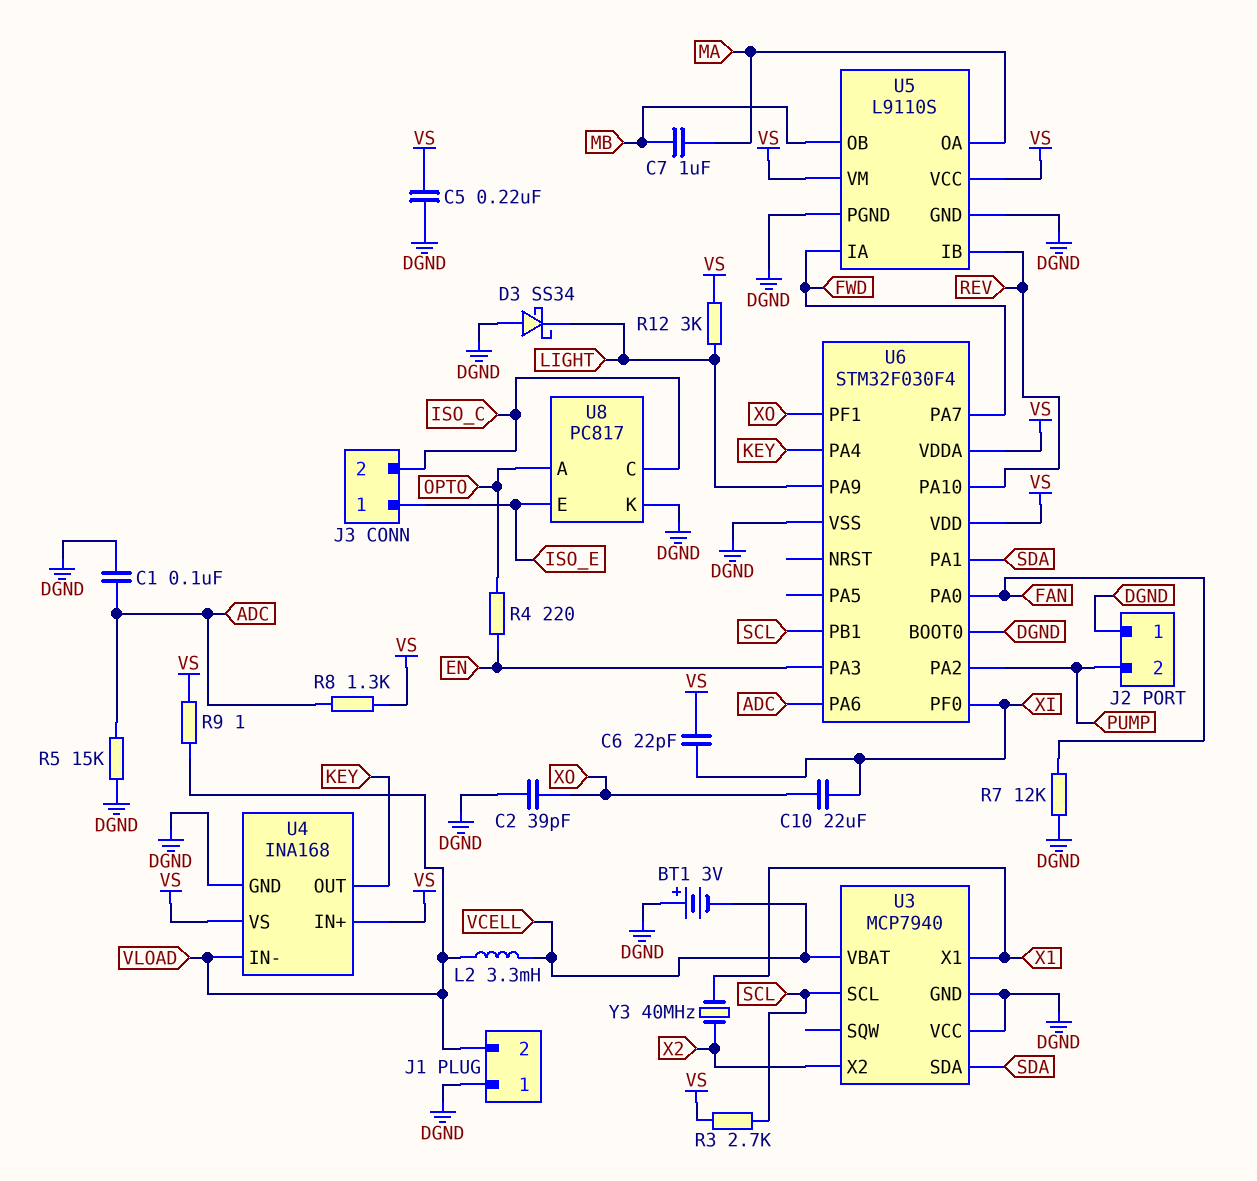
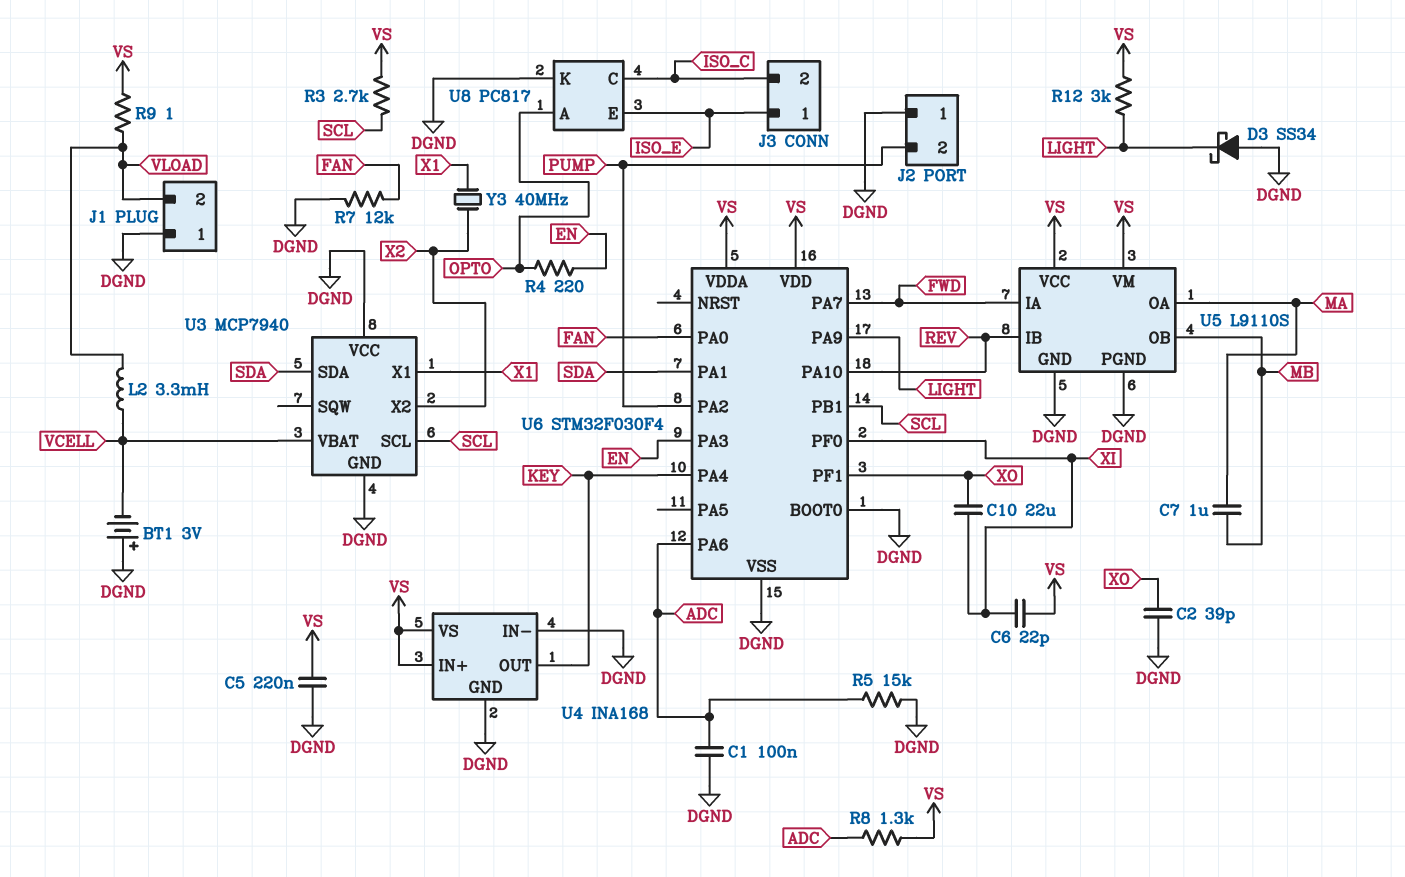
U4 pin IN-: VLOAD -> DGND

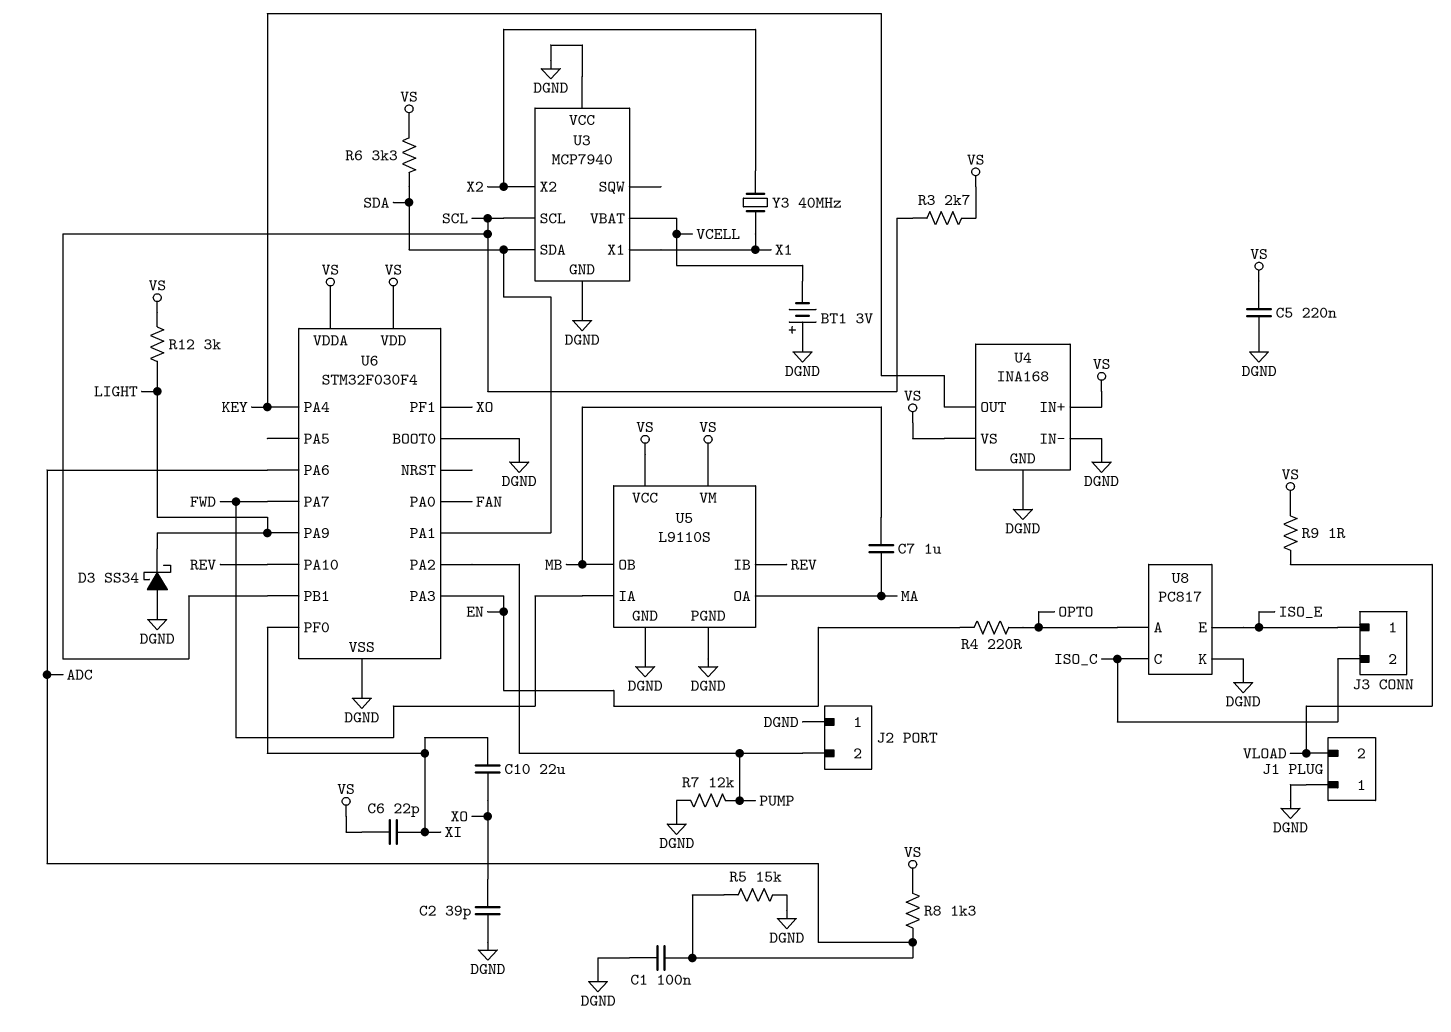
L2: 3.3mH (VCELL, VLOAD) -> none
R6: none -> 3.3k (SDA, VS)
R7: 12k (DGND, FAN) -> 12k (DGND, PUMP)

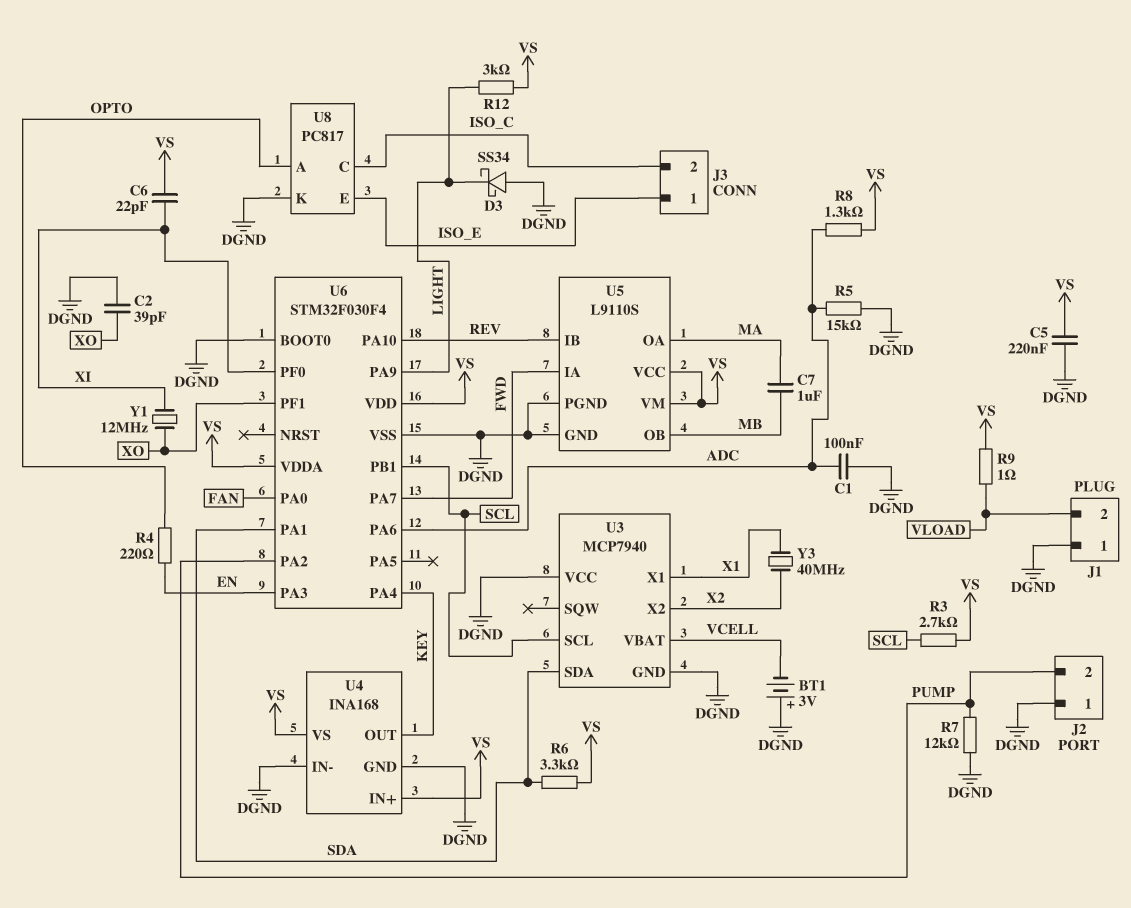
C10: 22uF (XI, XO) -> none
Y1: none -> 12MHz (XI, XO)

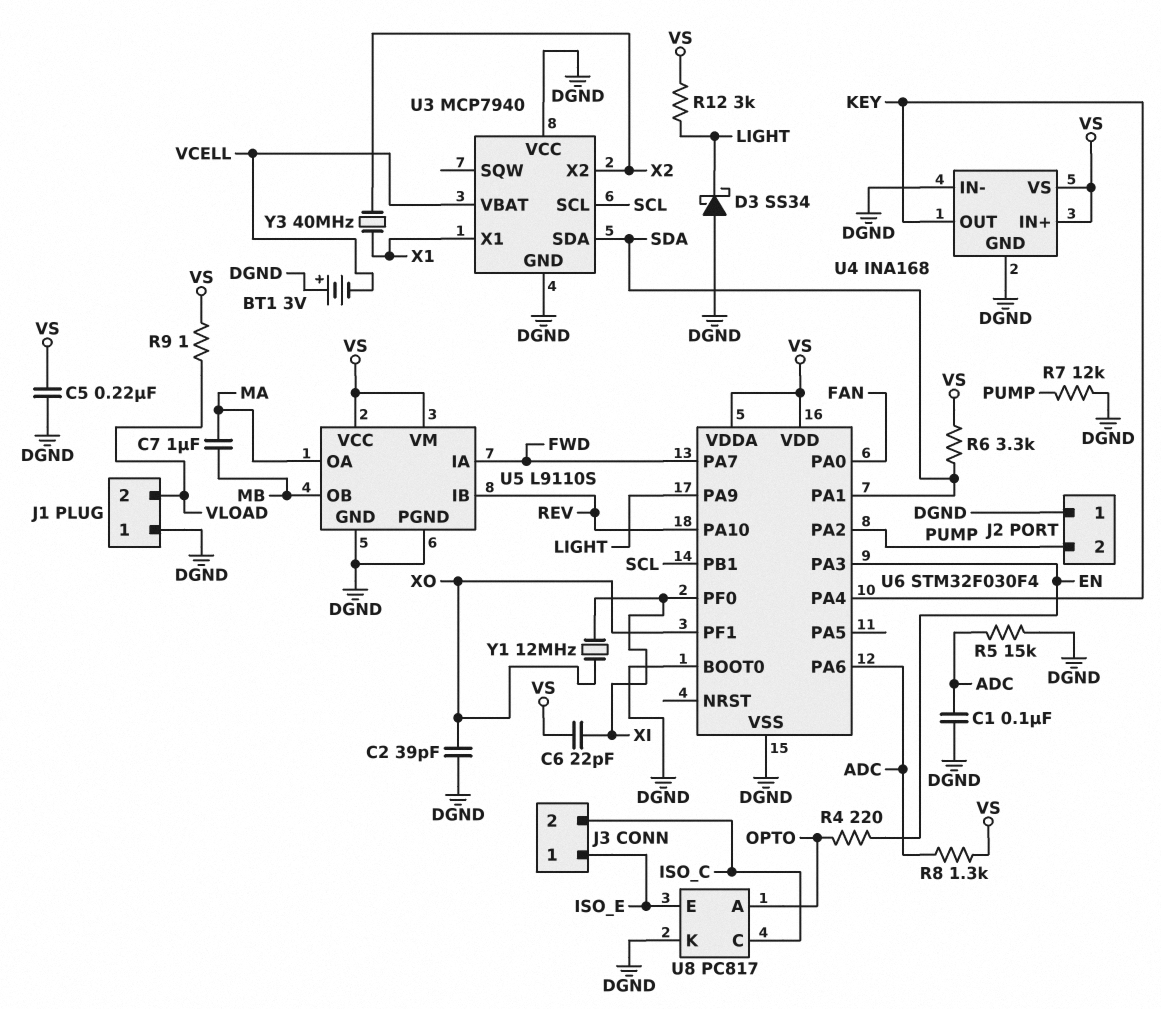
R3: 2.7k (SCL, VS) -> none

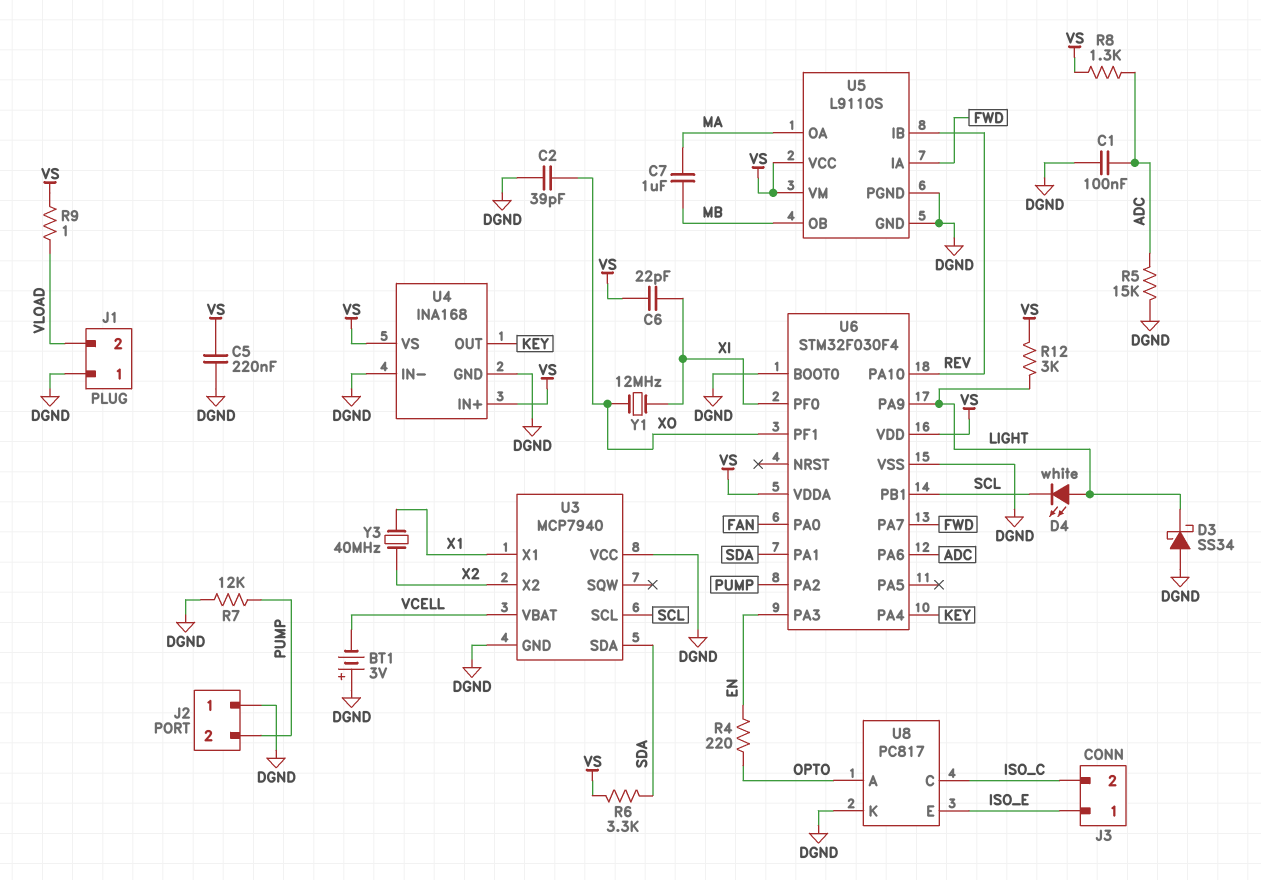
D4: none -> LED white (A LIGHT, K SCL)

